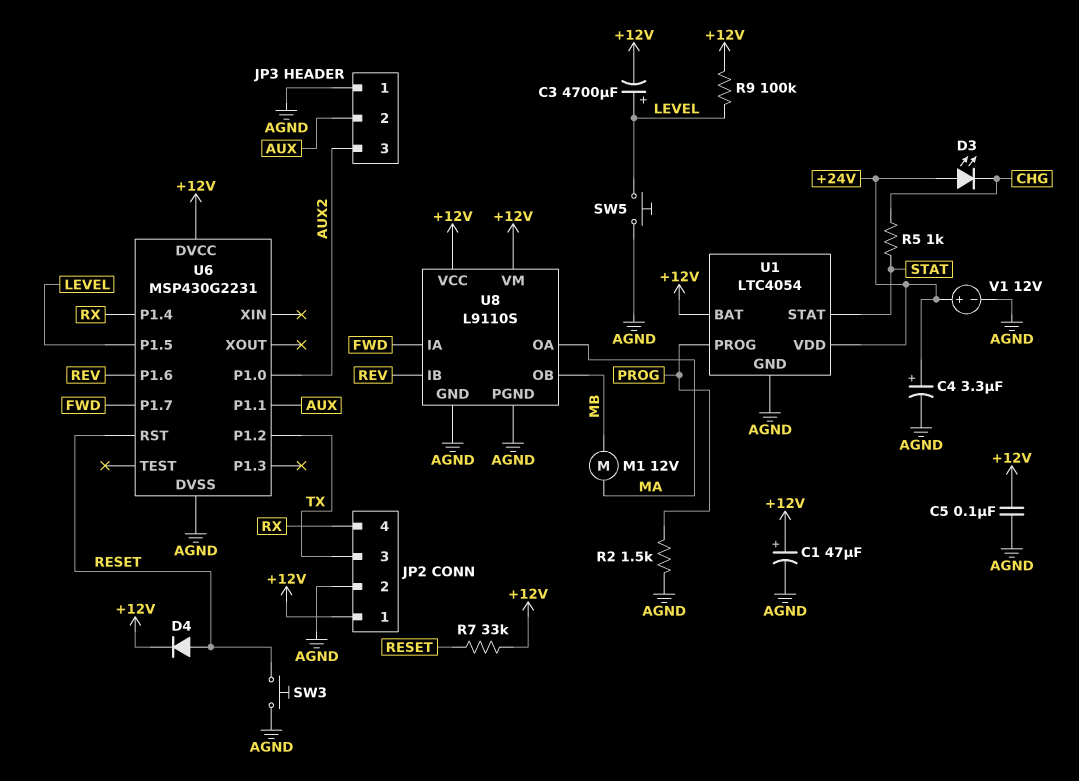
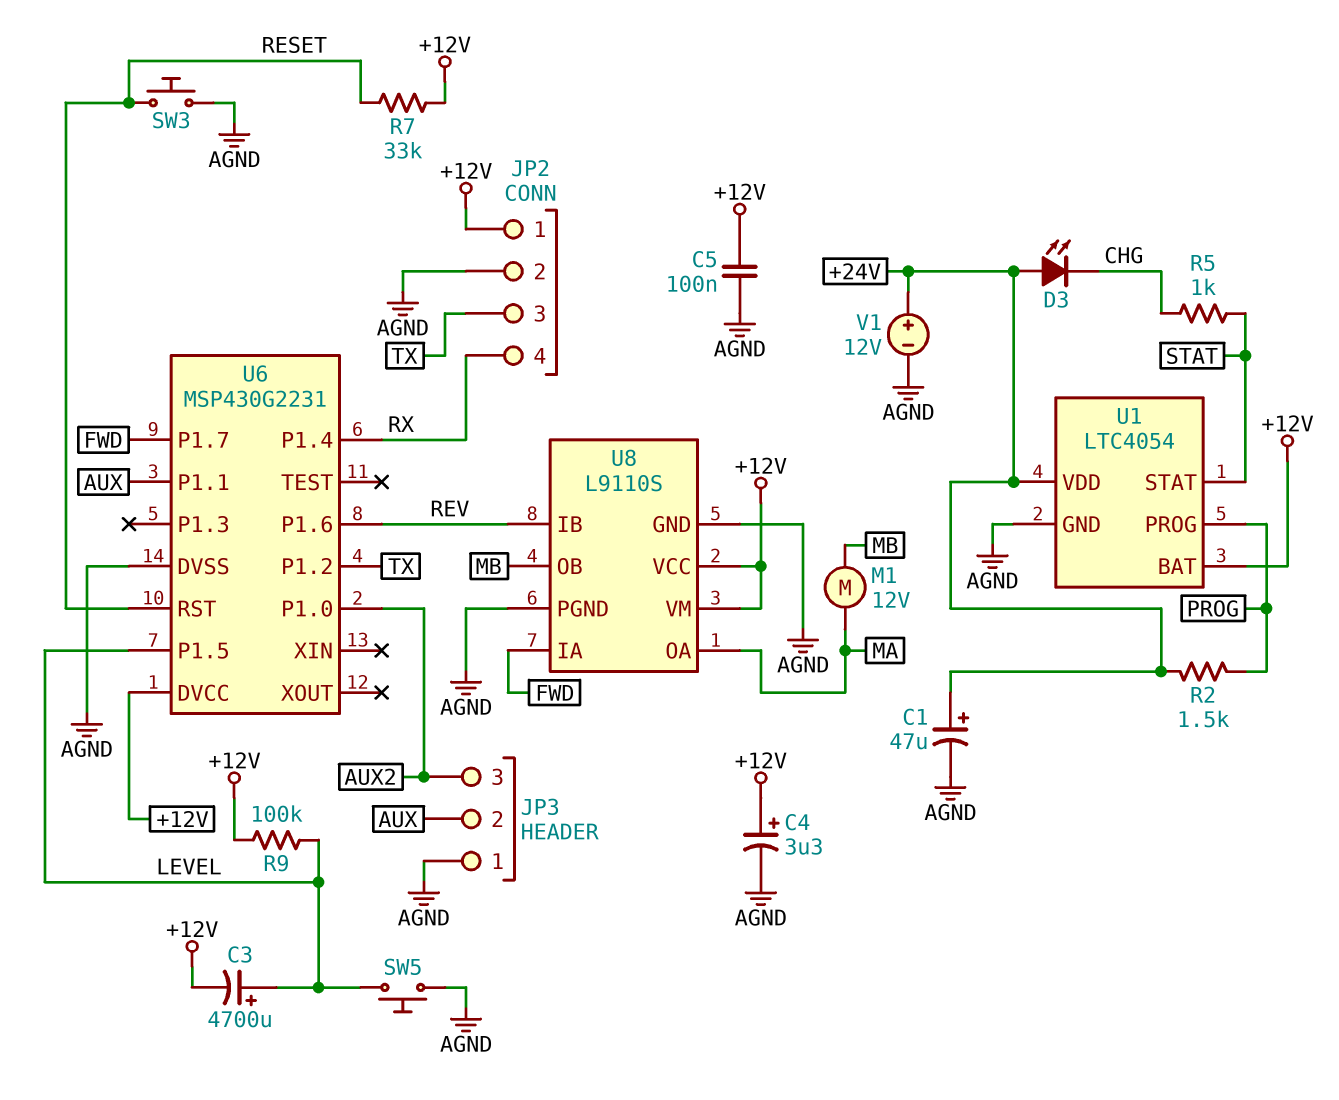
C1: 47uF (plus +12V, minus AGND) -> 47uF (plus +24V, minus AGND)
C4: 3.3uF (plus +24V, minus AGND) -> 3.3uF (plus +12V, minus AGND)
D4: diode (A RESET, K +12V) -> none
R2: 1.5k (AGND, PROG) -> 1.5k (+24V, PROG)

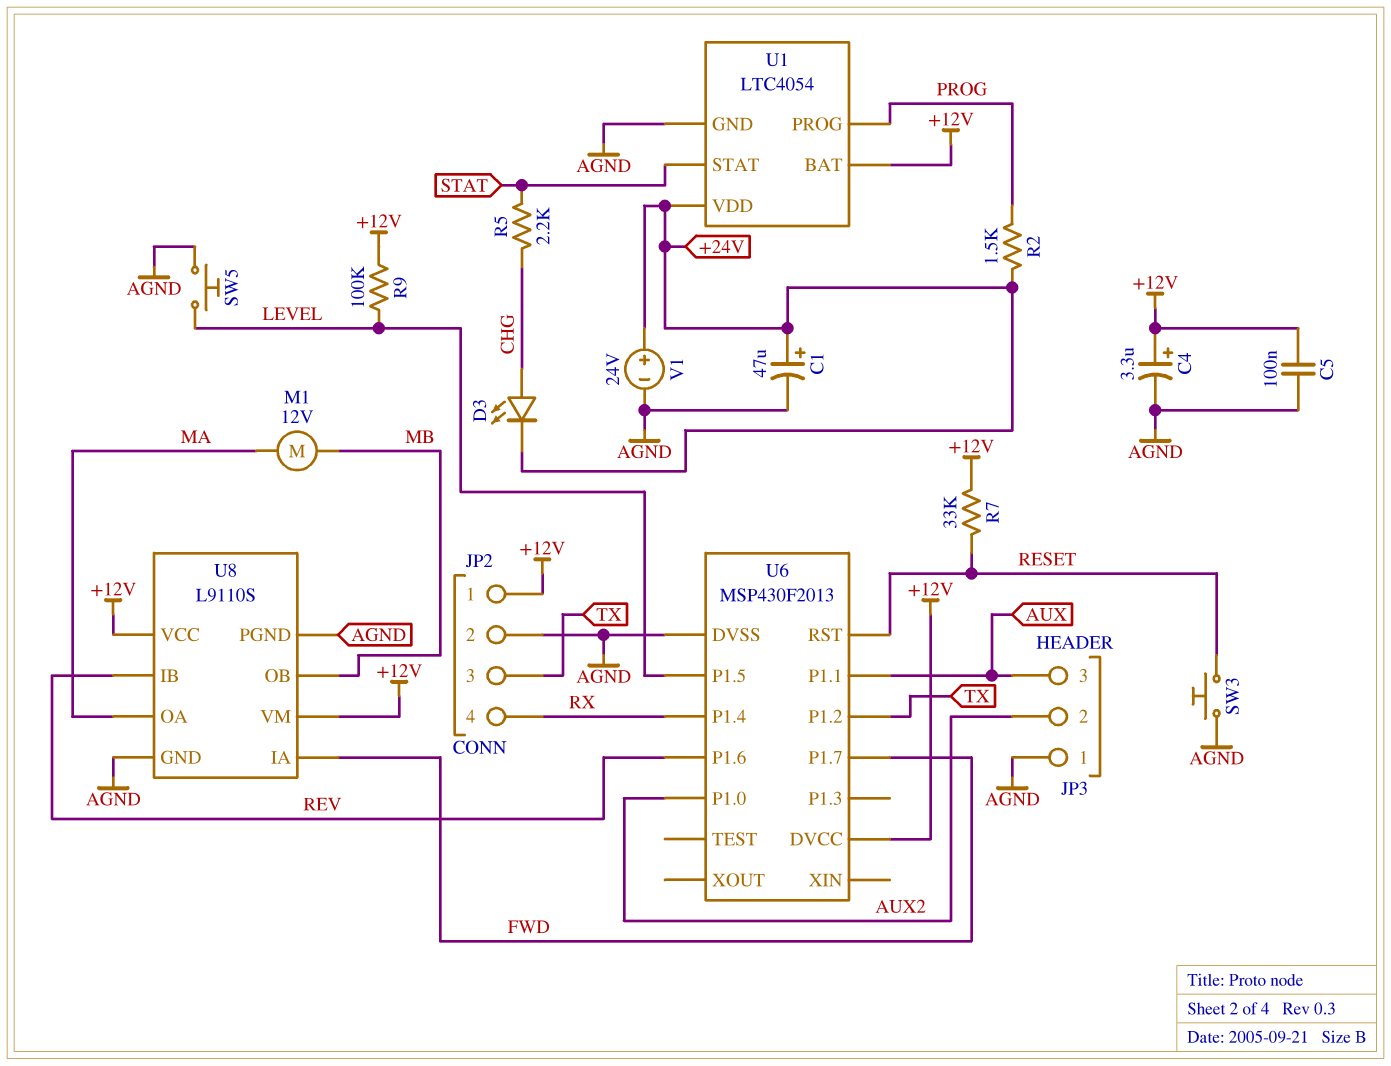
C3: 4700uF (plus LEVEL, minus +12V) -> none
D3: LED (A +24V, K CHG) -> LED (A CHG, K +24V)
JP3 pin 2: AUX -> AUX2
JP3 pin 3: AUX2 -> AUX
R5: 1k (CHG, STAT) -> 2.2k (CHG, STAT)
U6: MSP430G2231 -> MSP430F2013
V1: 12V (plus +24V, minus AGND) -> 24V (plus +24V, minus AGND)

